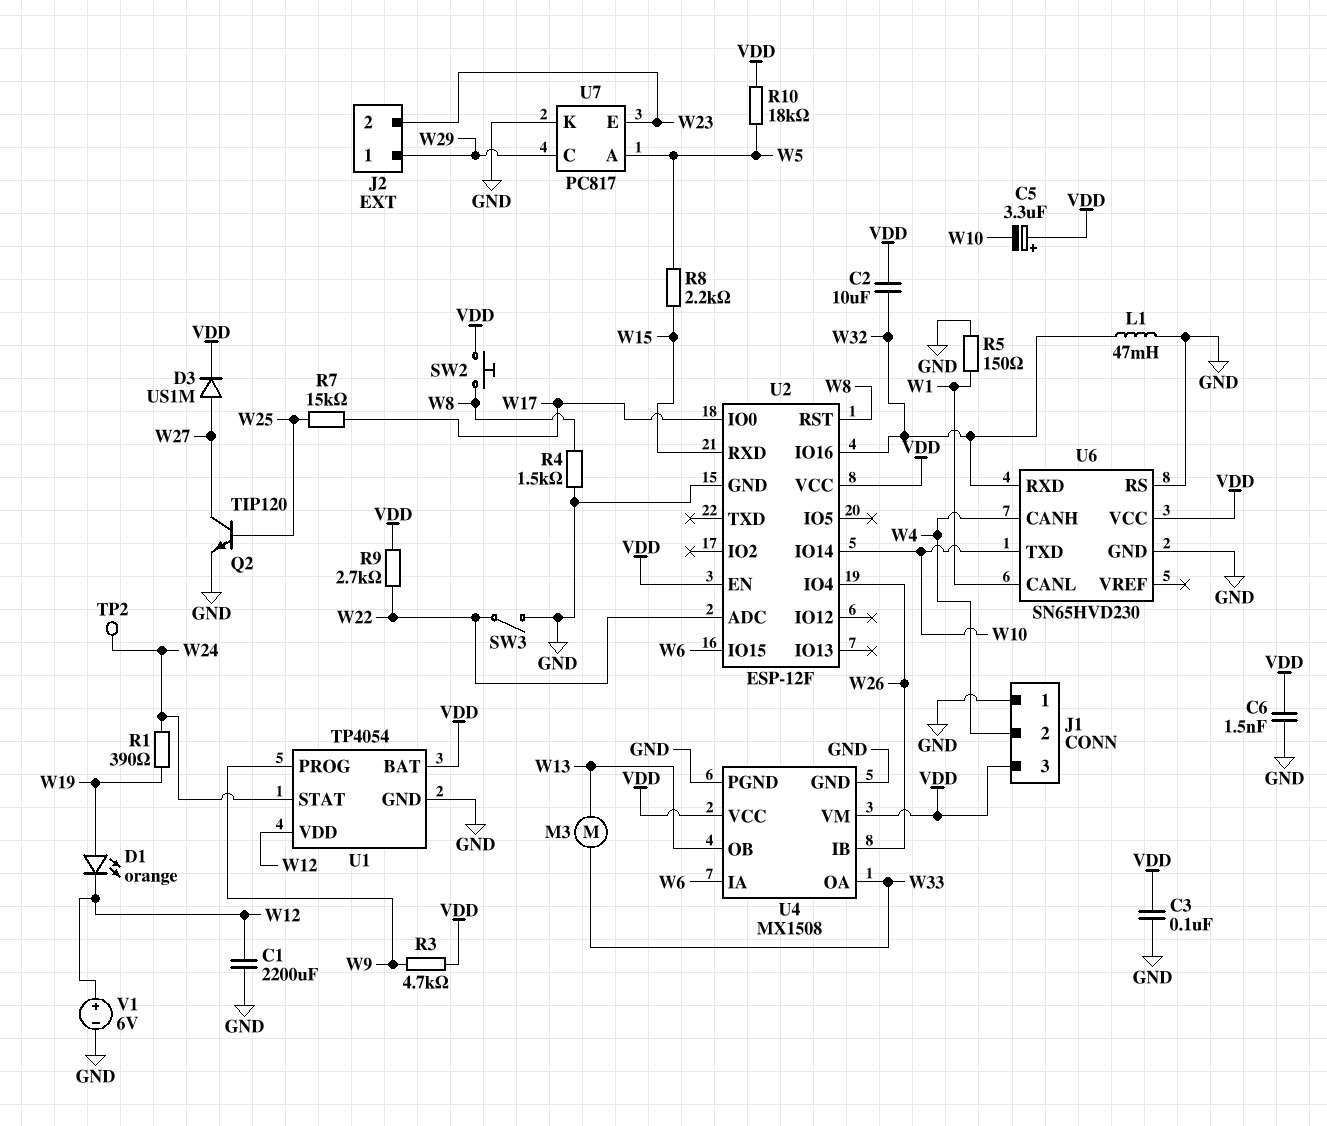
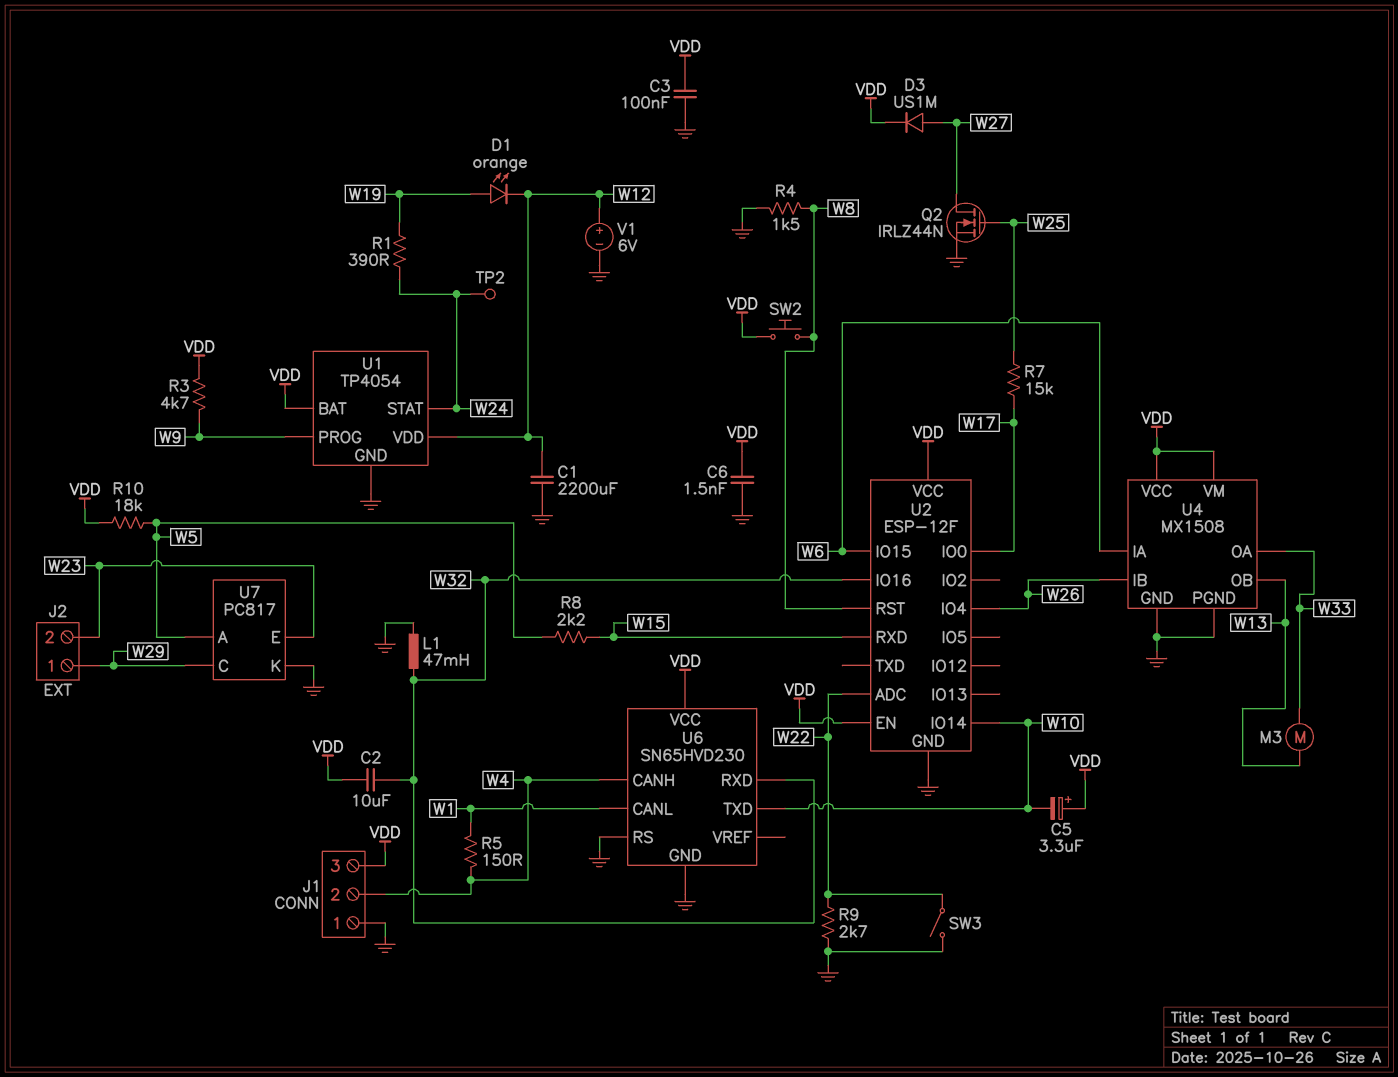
Q2: NPN TIP120 (B W25, C W27, E GND) -> NMOS IRLZ44N (G W25, D W27, S GND)
R5: 150 (GND, W1) -> 150 (W1, W4)
R9: 2.7k (VDD, W22) -> 2.7k (GND, W22)

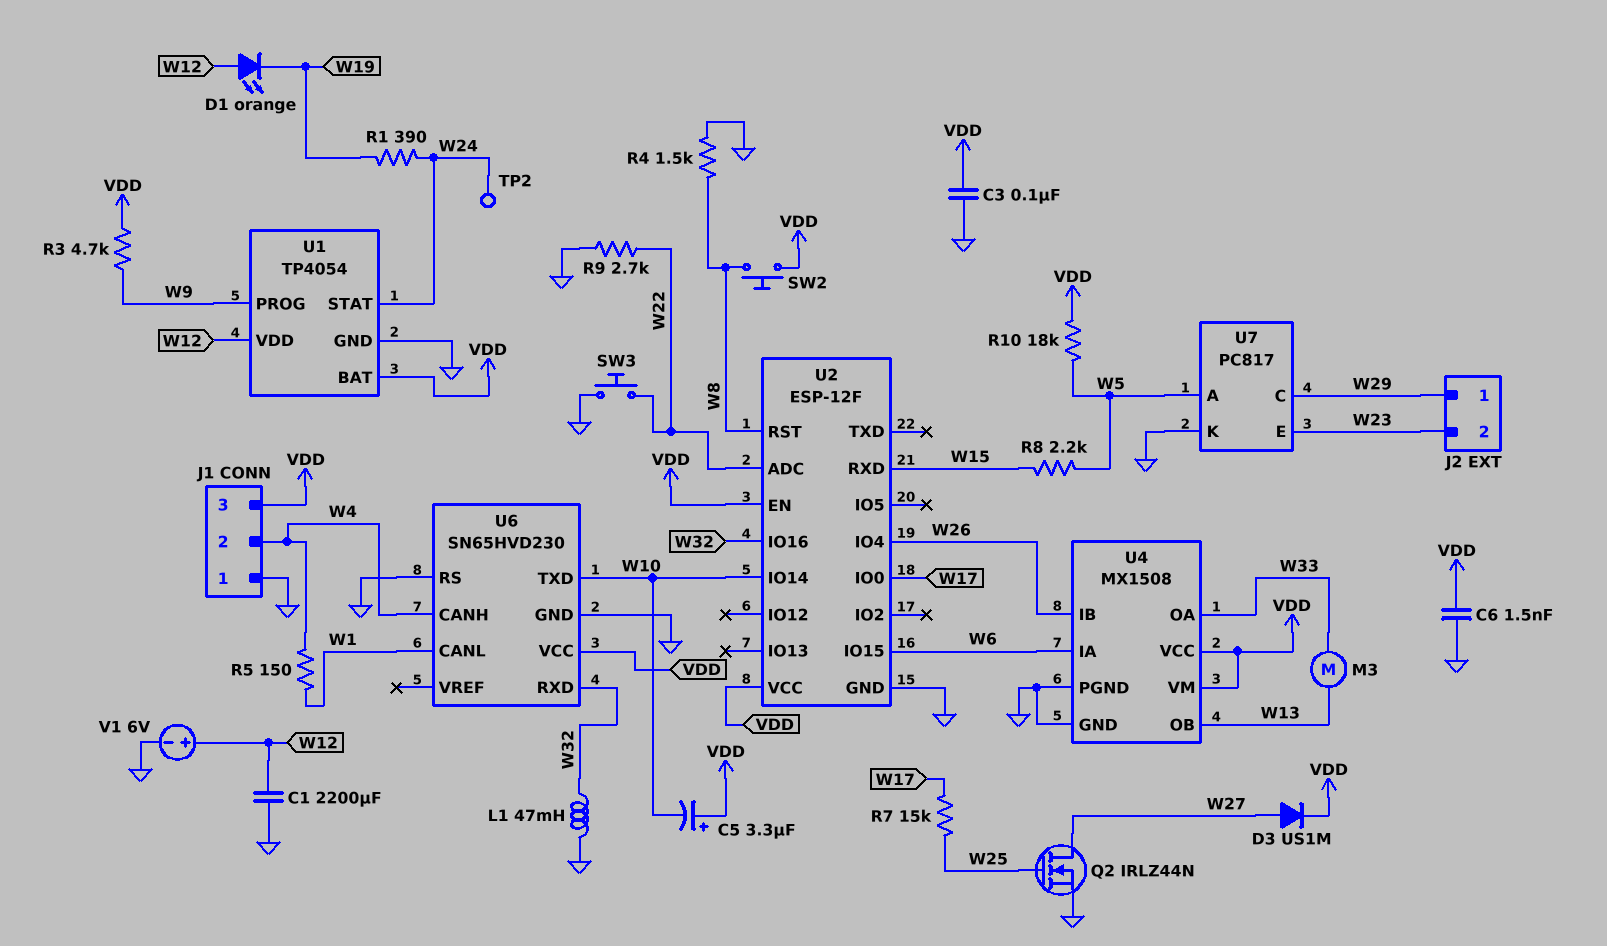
C2: 10uF (VDD, W32) -> none
D1: LED orange (A W19, K W12) -> LED orange (A W12, K W19)
SW3: switch (GND, W22) -> button (GND, W22)

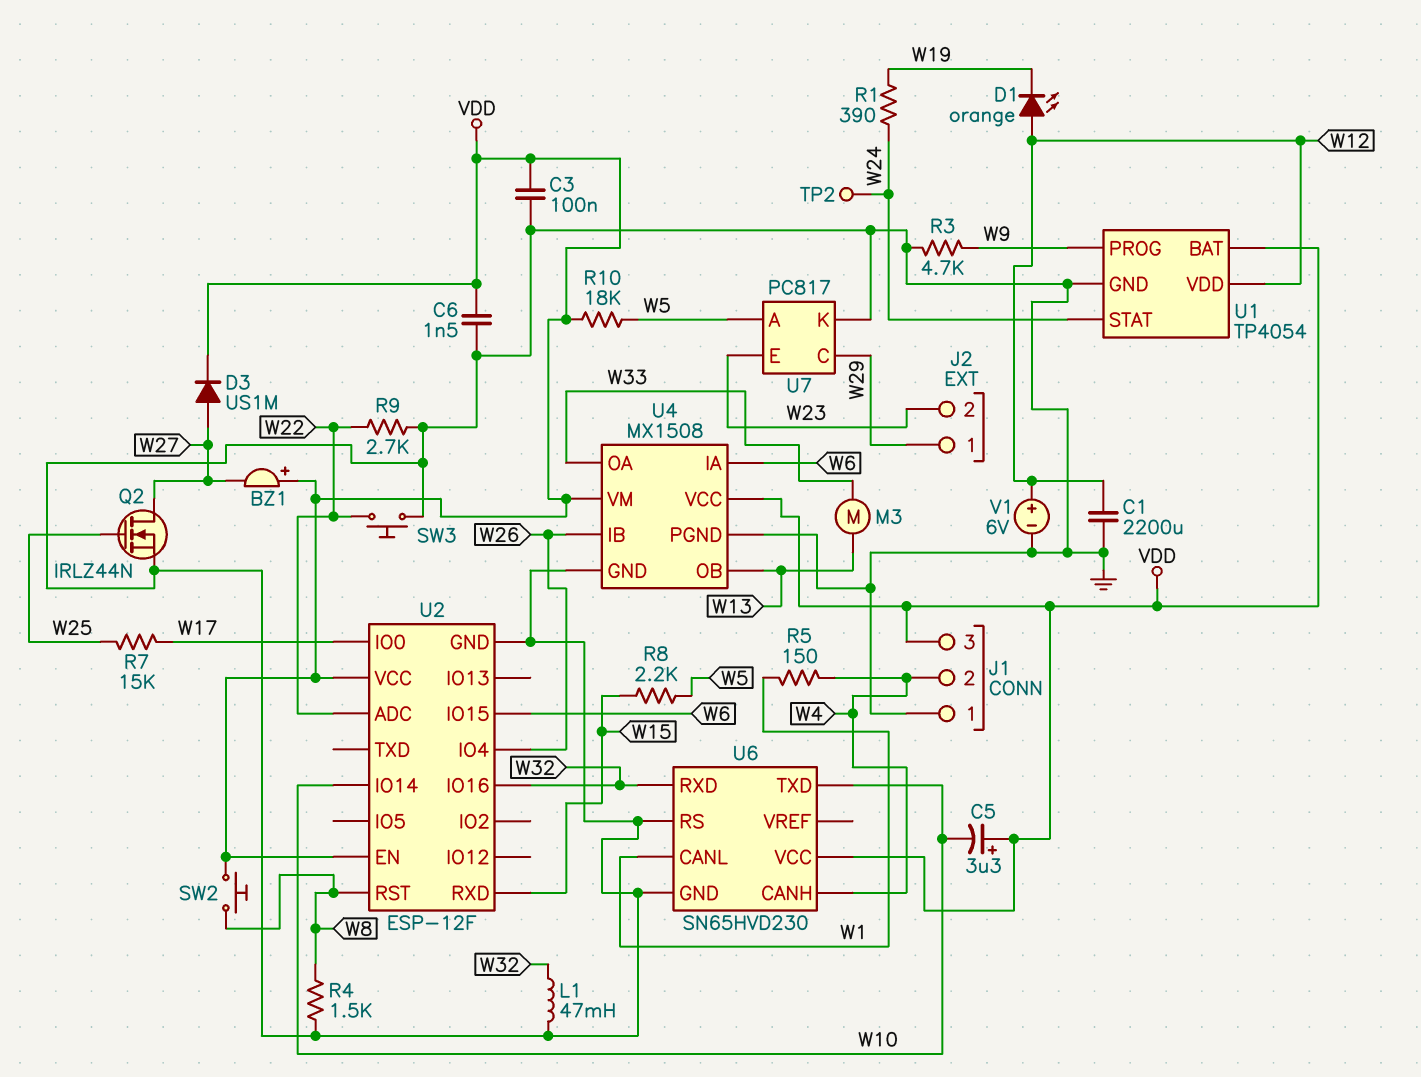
BZ1: none -> buzzer (plus VDD, minus W27)
R3: 4.7k (VDD, W9) -> 4.7k (GND, W9)

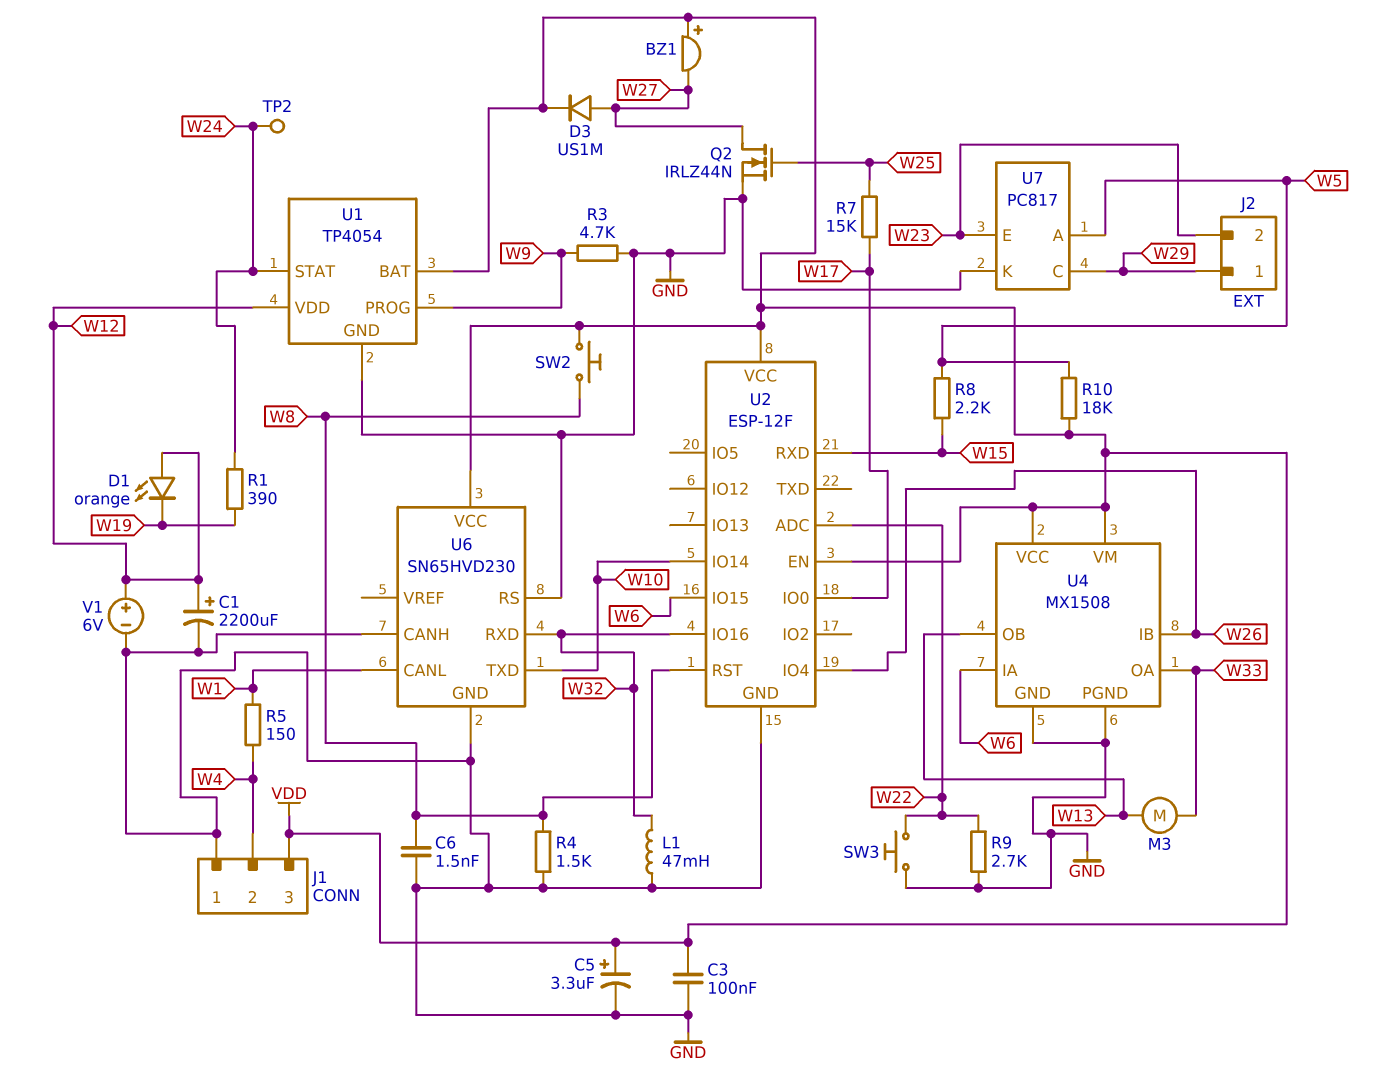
C1: 2200uF (GND, W12) -> 2200uF (plus W12, minus GND)
C5: 3.3uF (plus VDD, minus W10) -> 3.3uF (plus VDD, minus GND)
C6: 1.5nF (GND, VDD) -> 1.5nF (GND, W8)
U6 pin CANH: W4 -> GND

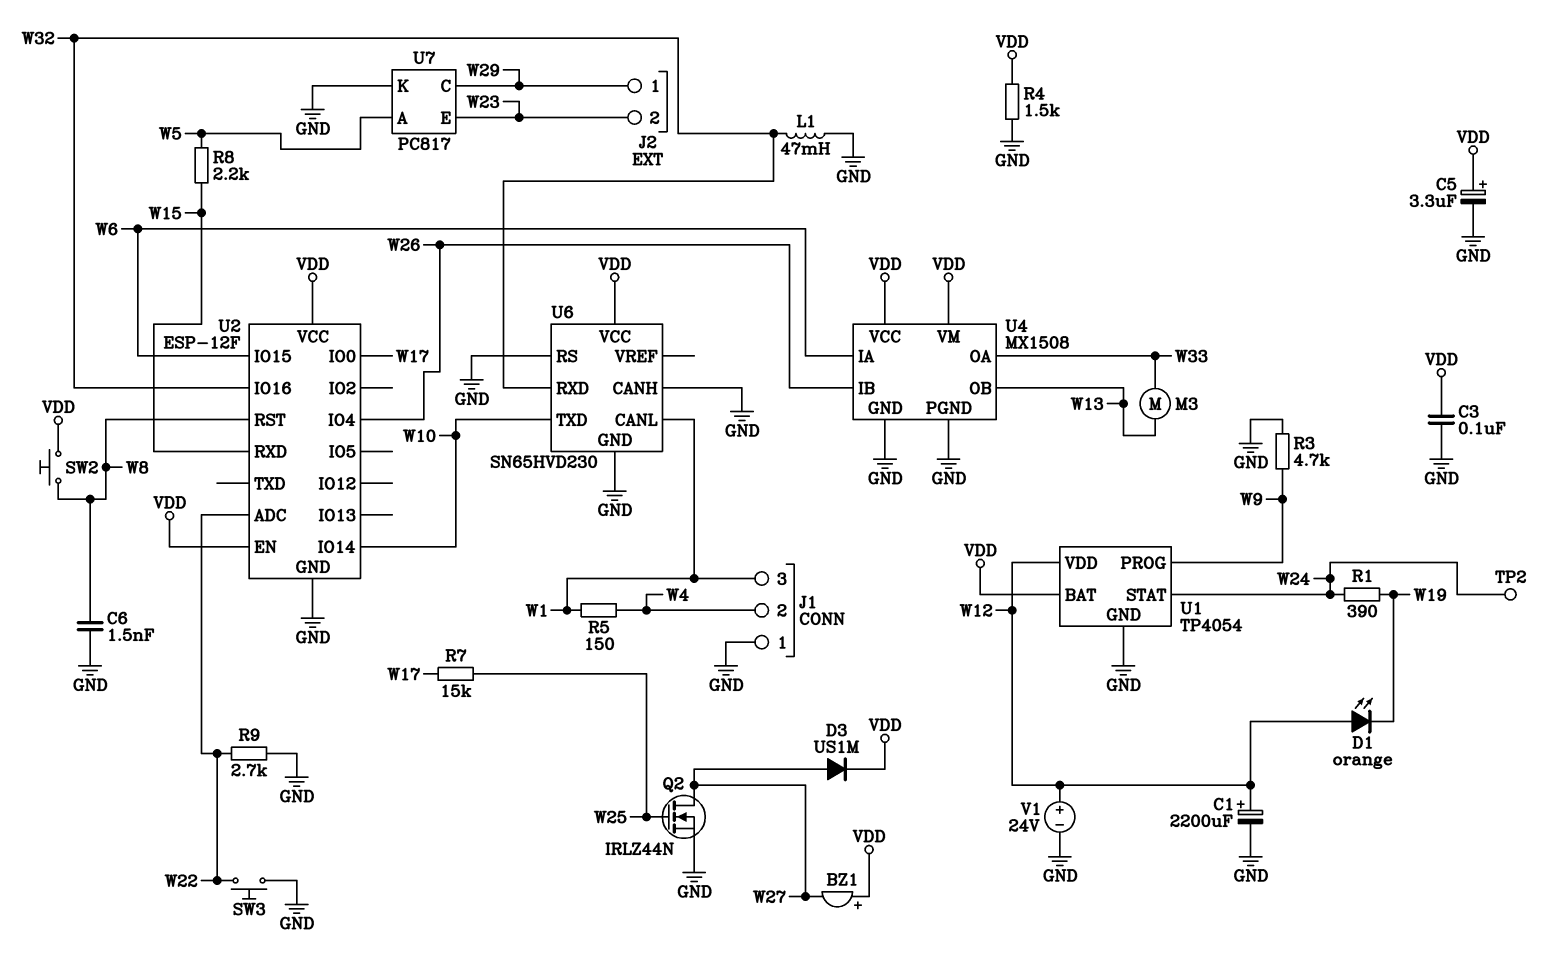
J1 pin 3: VDD -> W1
R4: 1.5k (GND, W8) -> 1.5k (GND, VDD)
R10: 18k (VDD, W5) -> none
V1: 6V (plus W12, minus GND) -> 24V (plus W12, minus GND)

